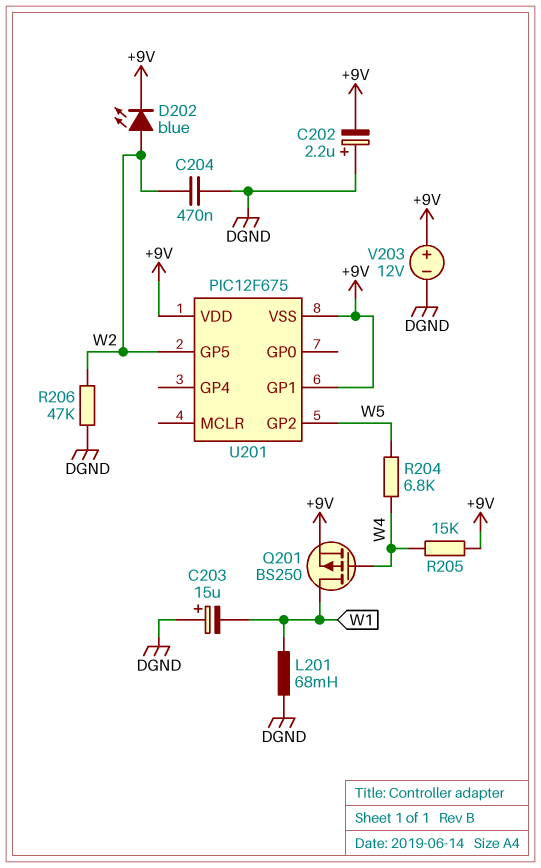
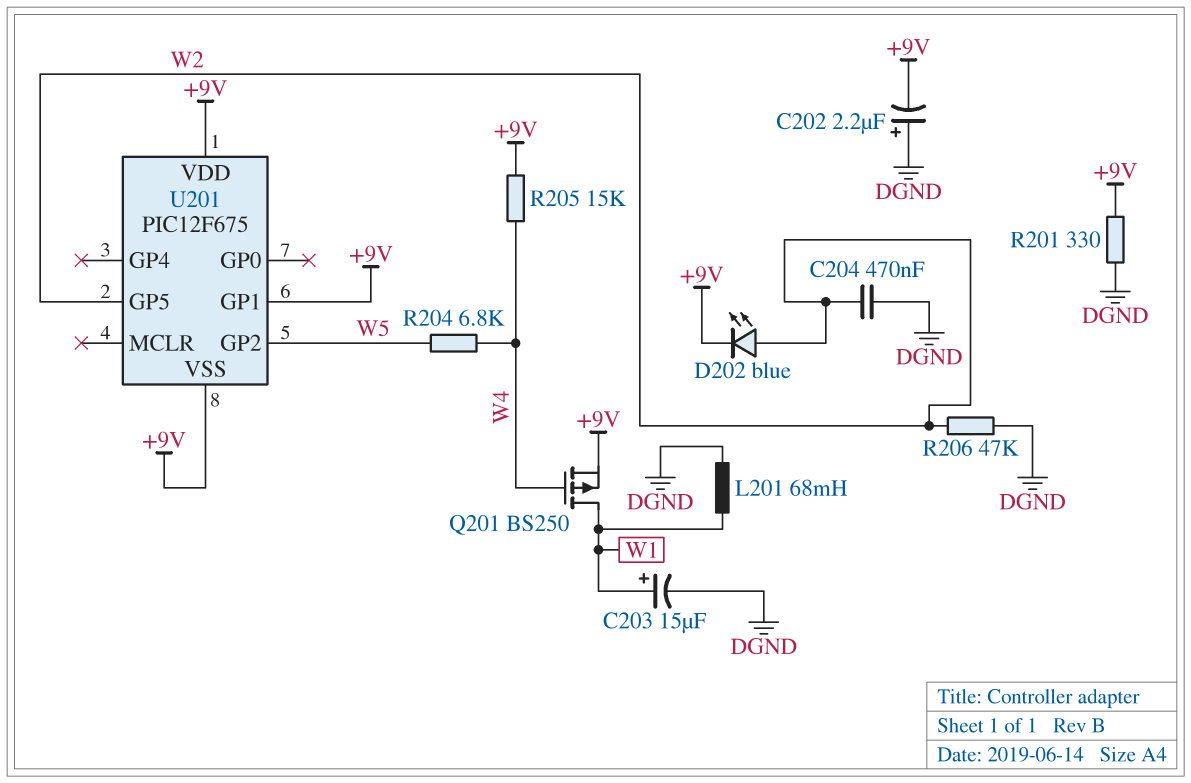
C203: 15uF (plus DGND, minus W1) -> 15uF (plus W1, minus DGND)
R201: none -> 330 (+9V, DGND)
V203: 12V (plus +9V, minus DGND) -> none

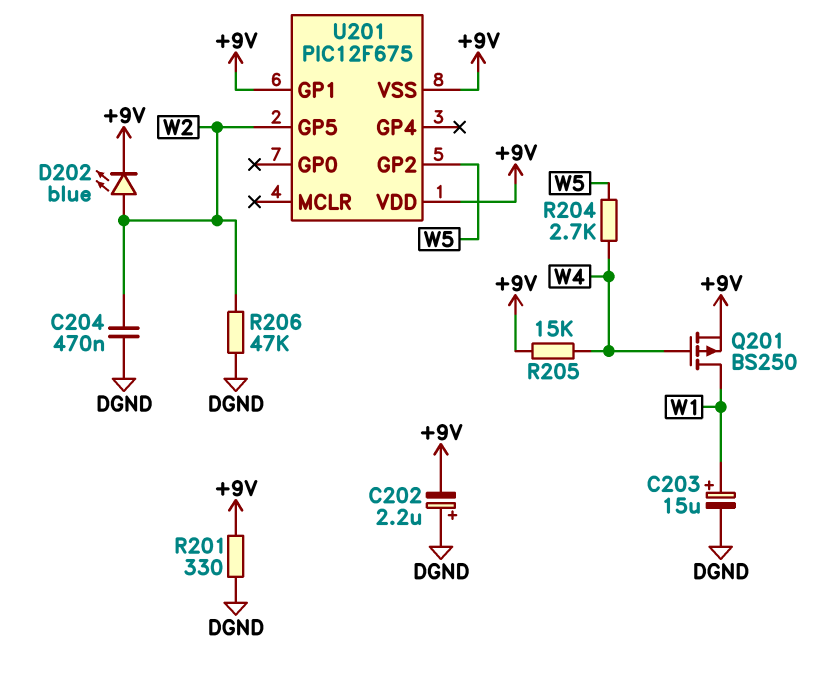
L201: 68mH (DGND, W1) -> none
R204: 6.8k (W4, W5) -> 2.7k (W4, W5)

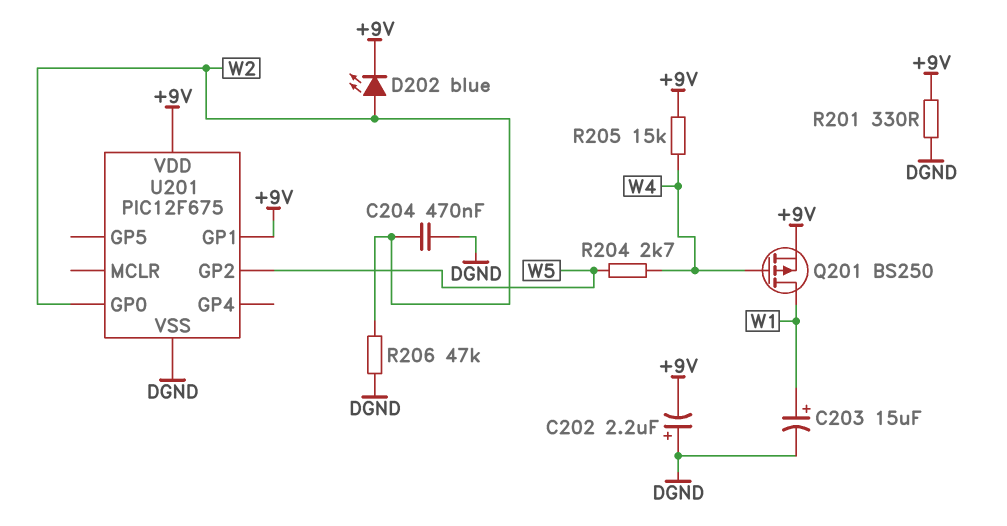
U201 pin GP0: none -> W2
U201 pin GP5: W2 -> none
U201 pin VSS: +9V -> DGND

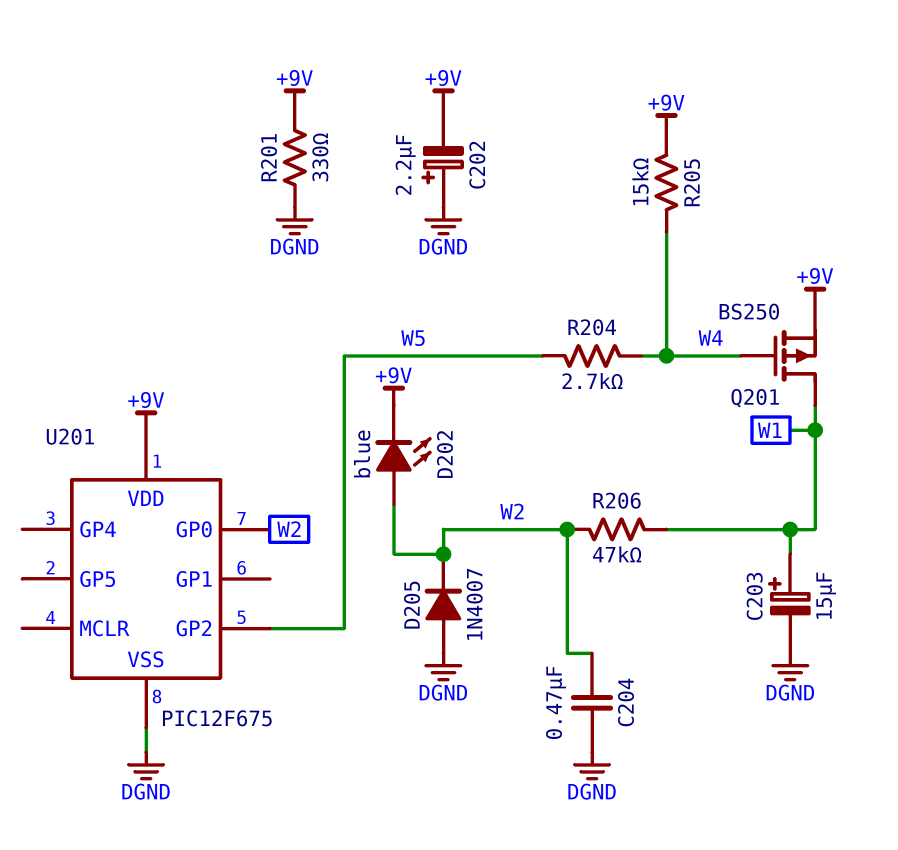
D205: none -> diode 1N4007 (A DGND, K W2)
R206: 47k (DGND, W2) -> 47k (W1, W2)
U201 pin GP1: +9V -> none

